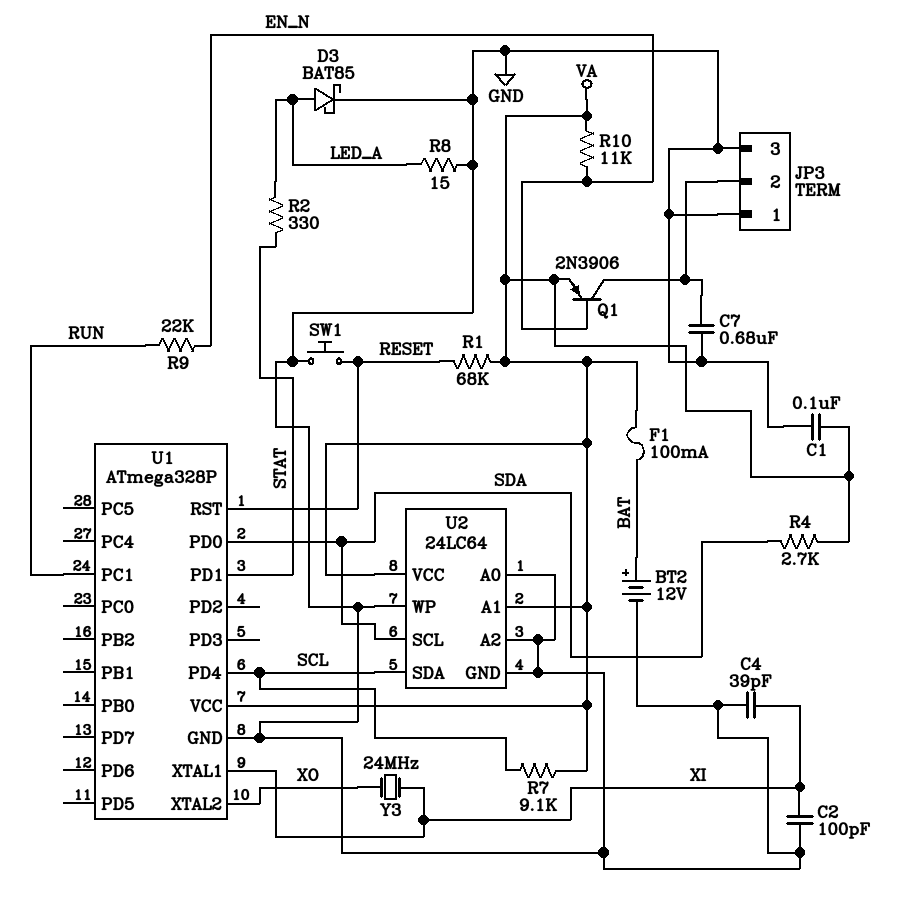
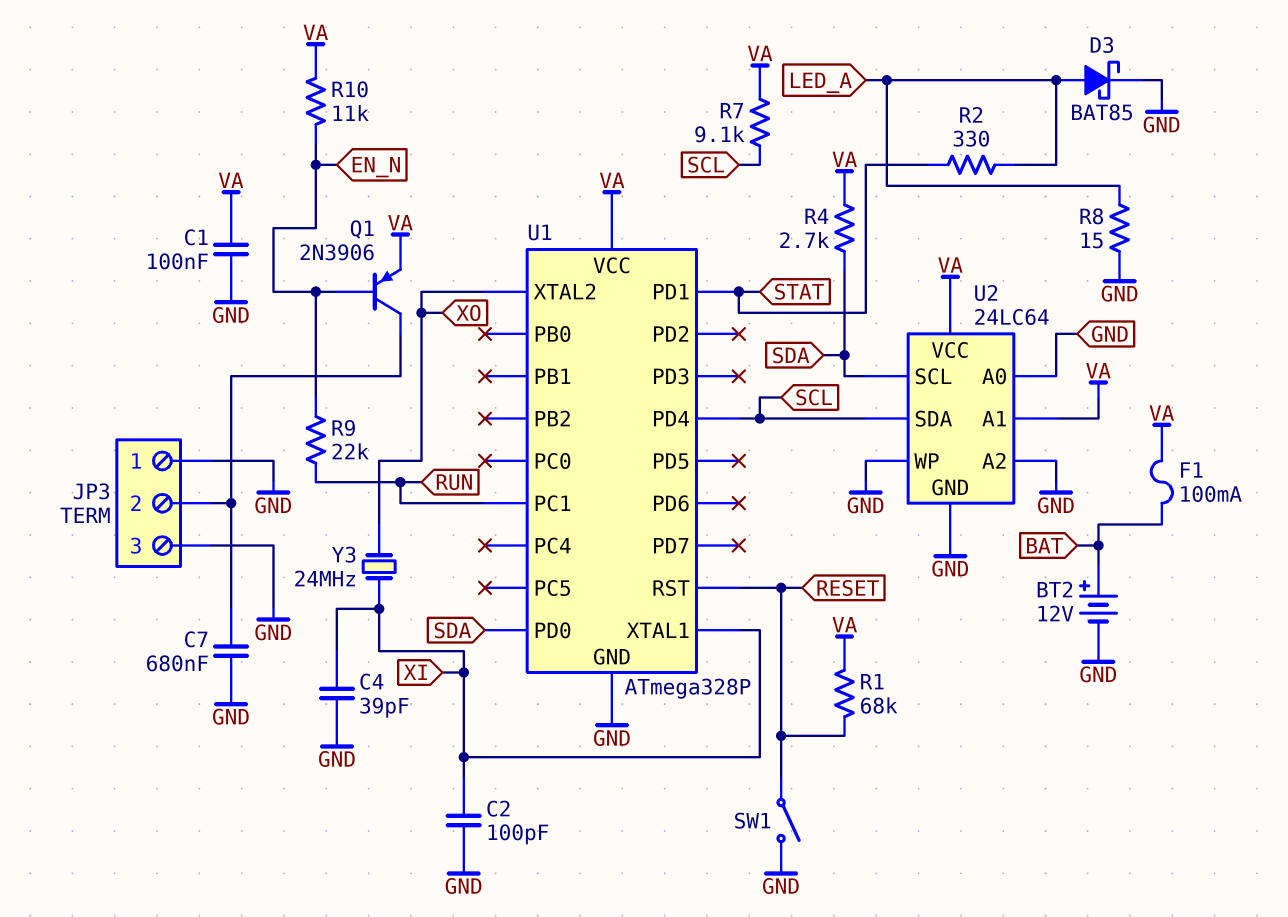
SW1: button (GND, RESET) -> switch (GND, RESET)

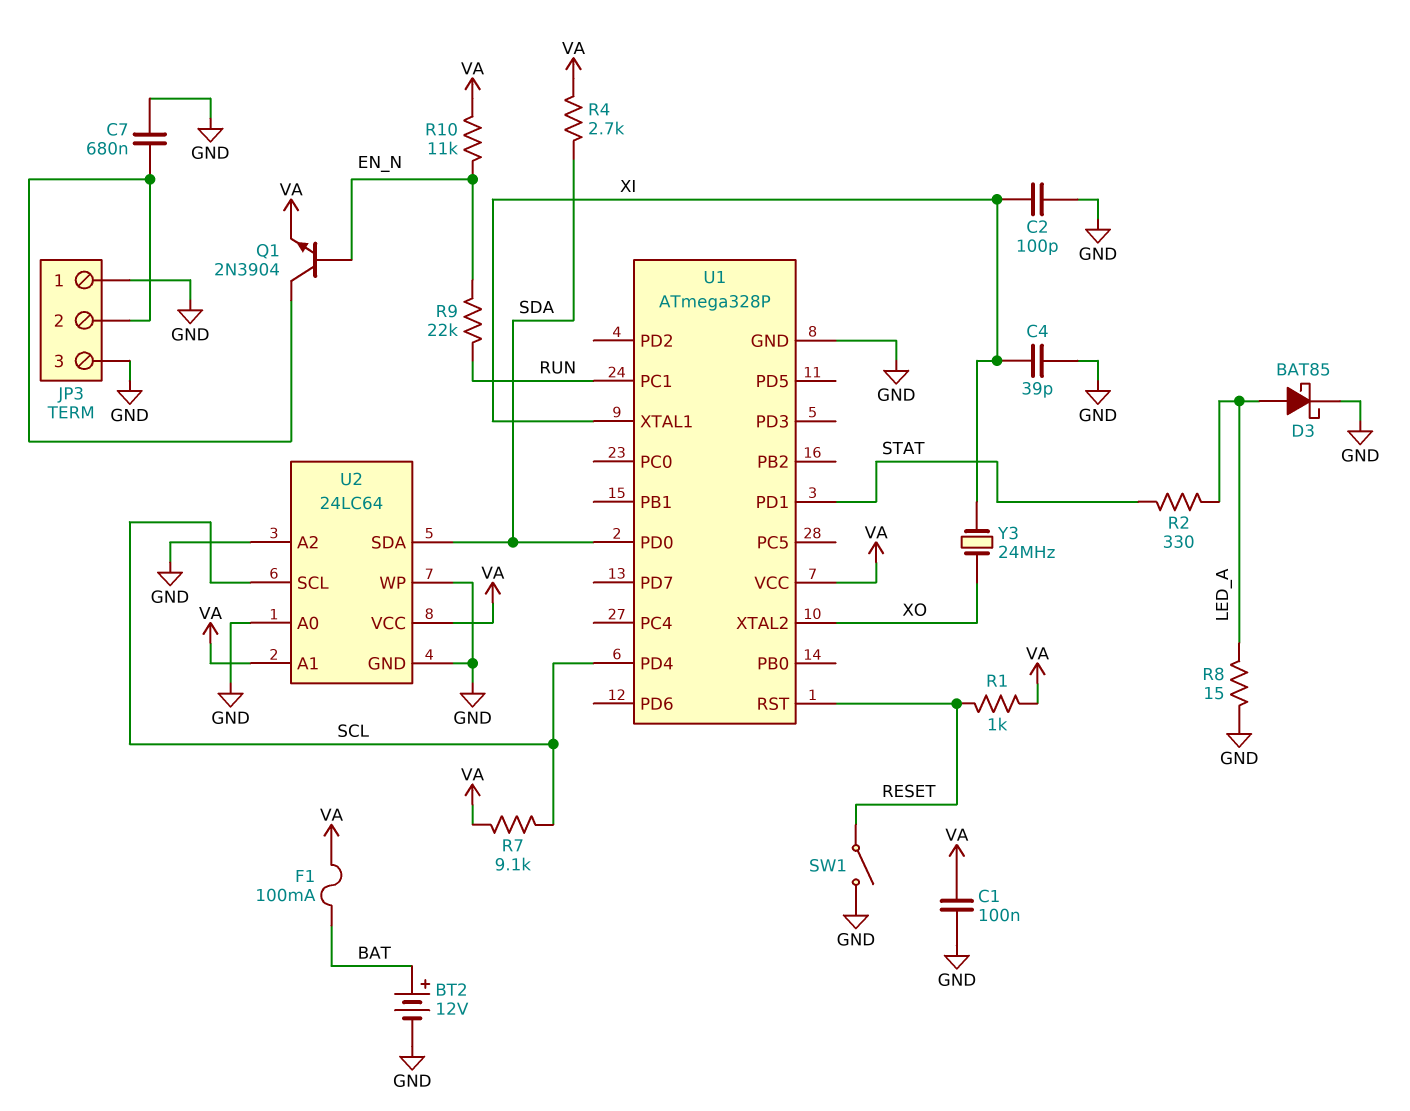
Q1: PNP 2N3906 (B EN_N, C JP3/2, E VA) -> NPN 2N3904 (B EN_N, C JP3/2, E VA)
R1: 68k (RESET, VA) -> 1k (RESET, VA)
U2 pin SCL: SDA -> SCL
U2 pin SDA: SCL -> SDA

